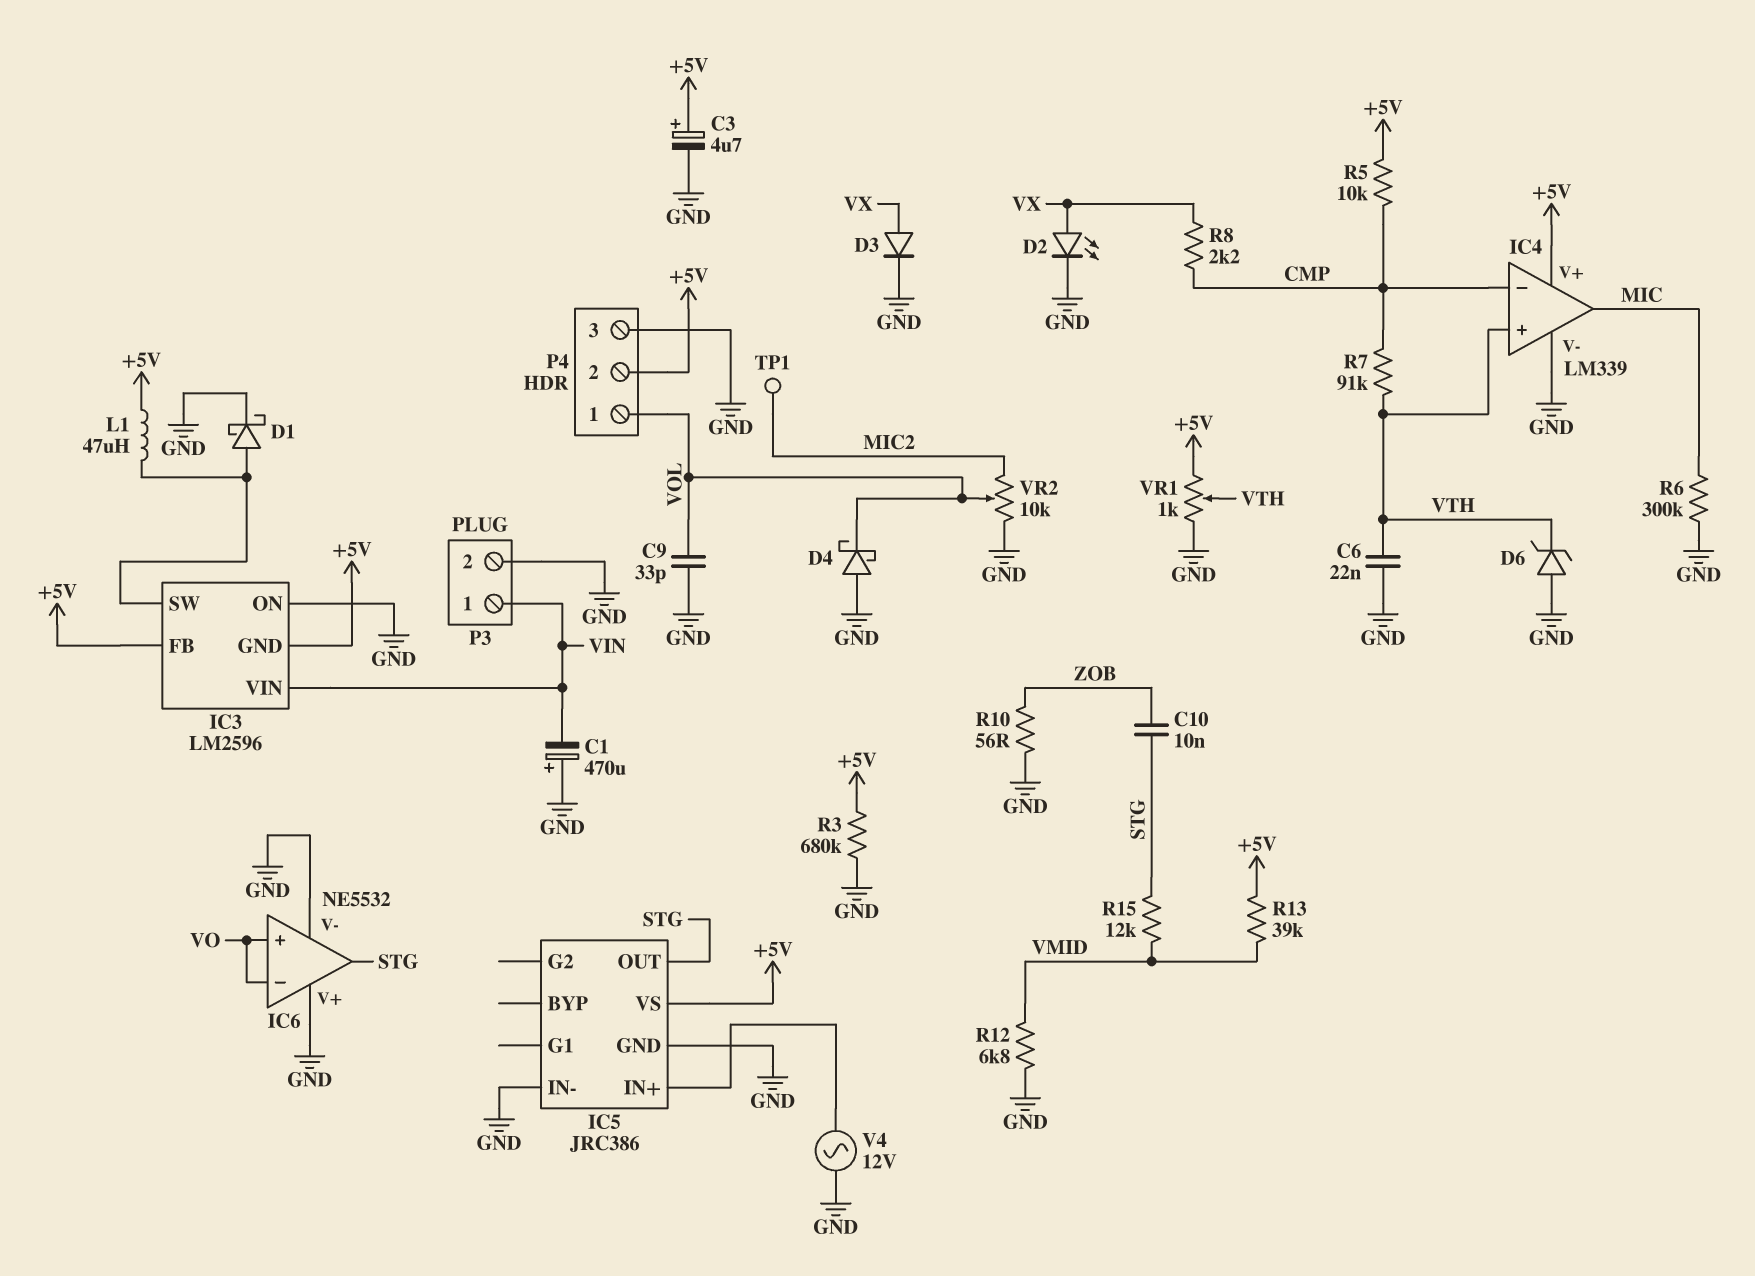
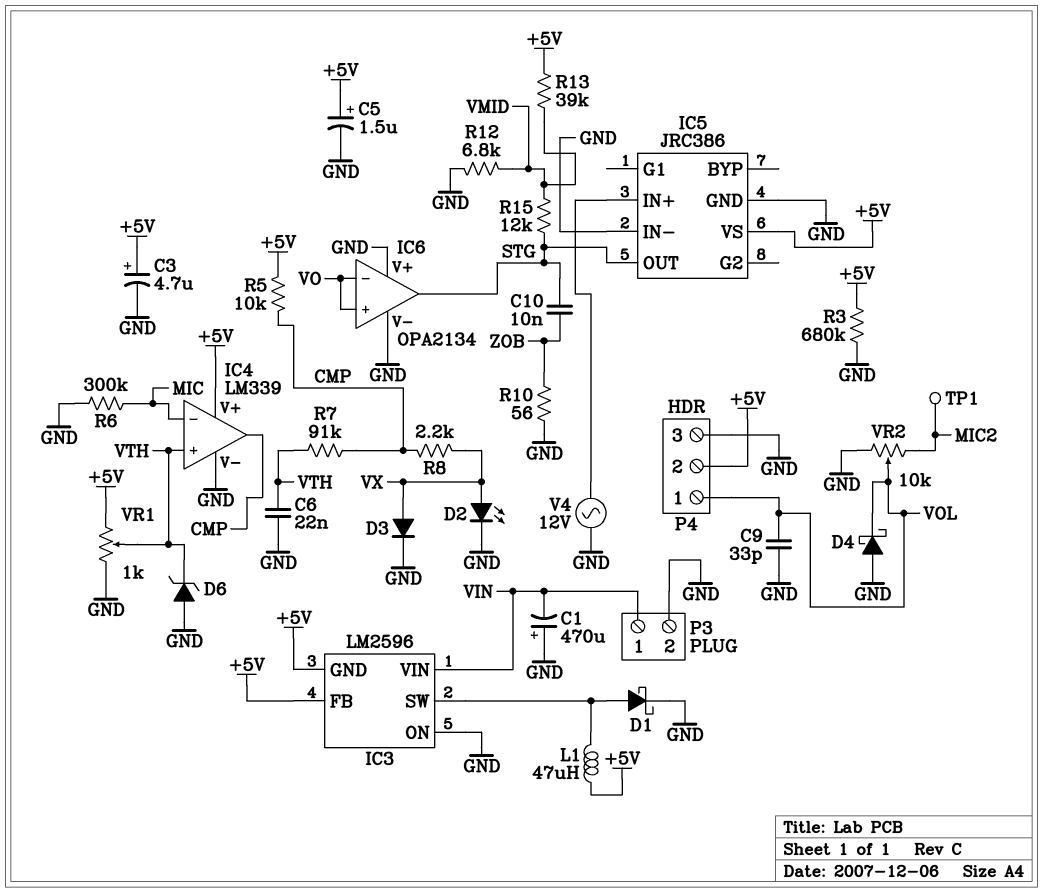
C5: none -> 1.5uF (plus +5V, minus GND)
IC4 pin in-: CMP -> MIC
IC4 pin out: MIC -> CMP
IC6: NE5532 -> OPA2134

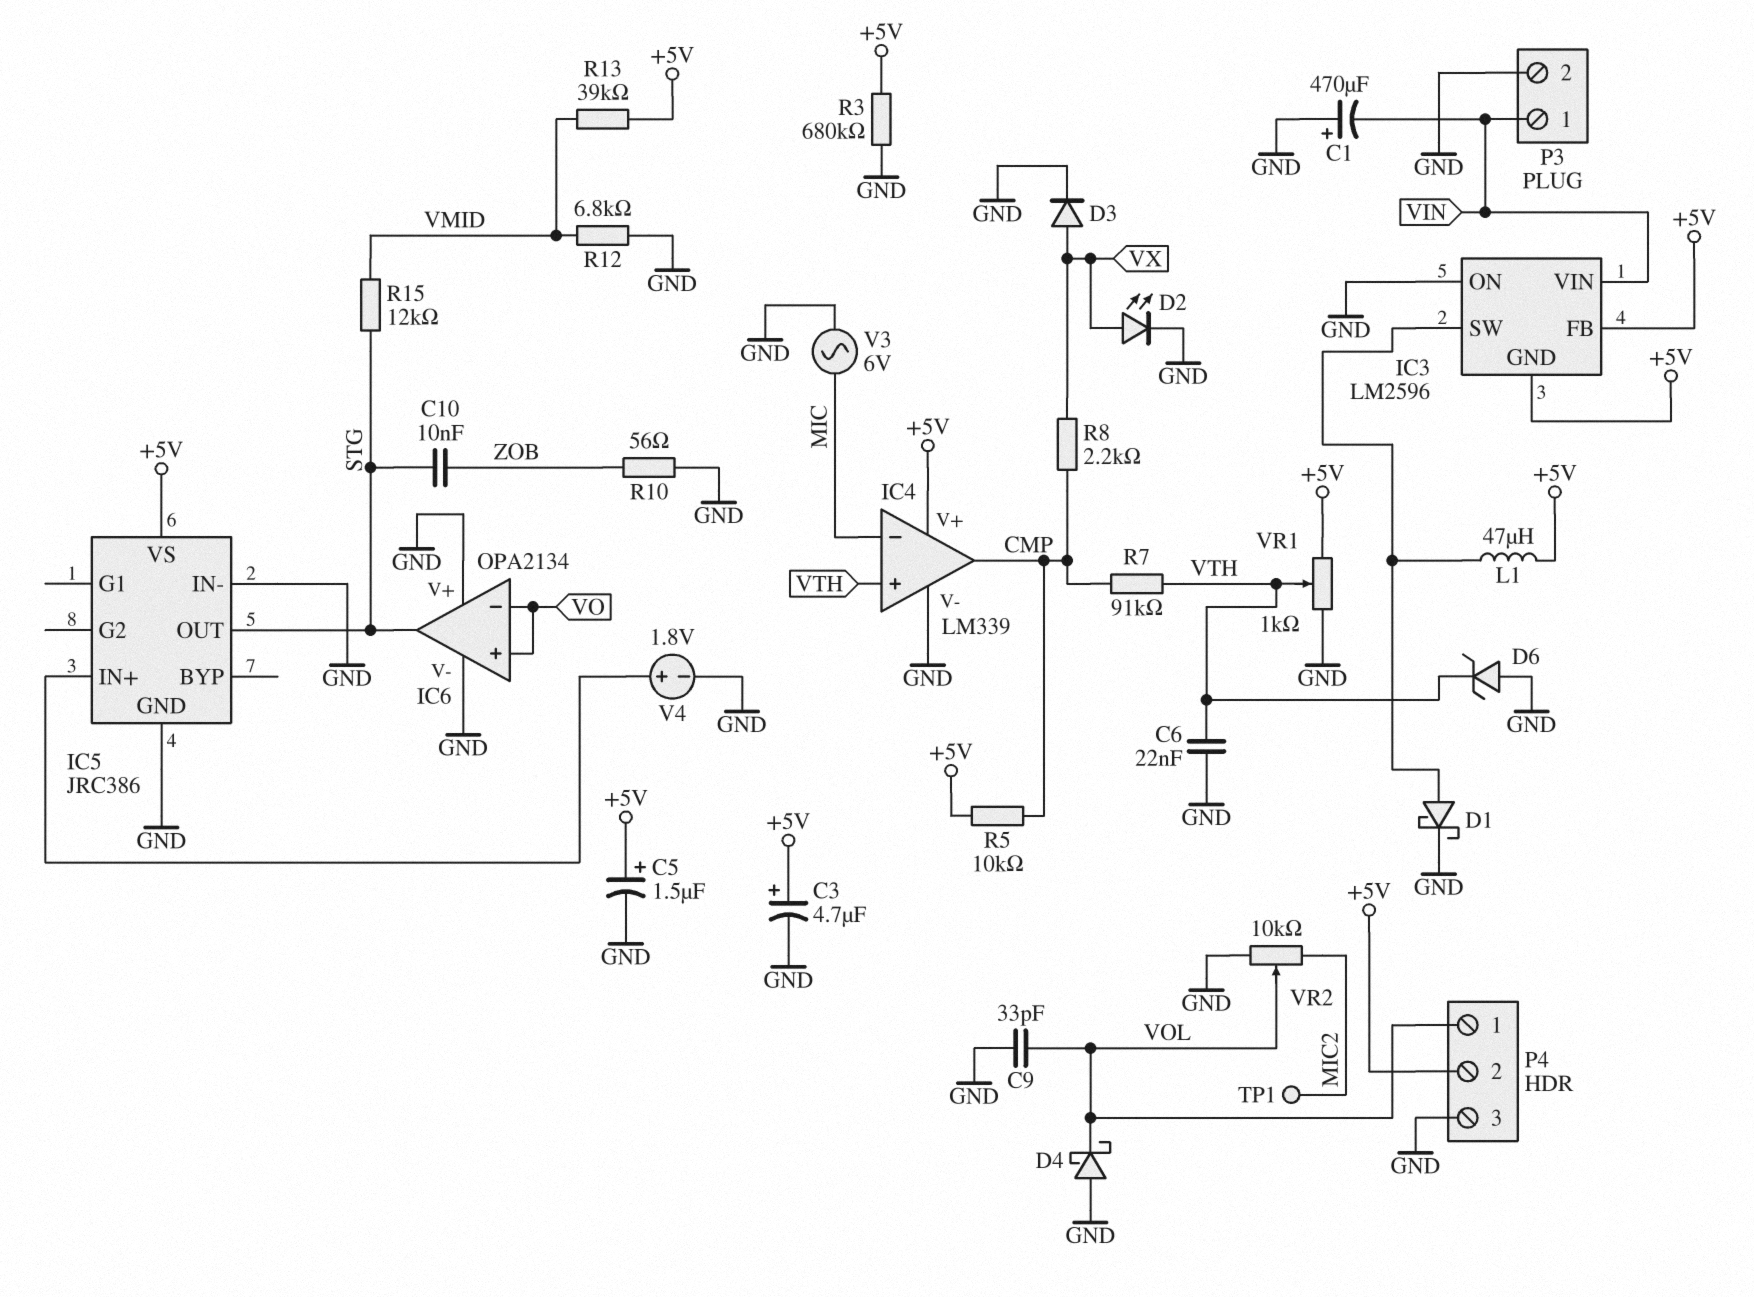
R6: 300k (GND, MIC) -> none
V3: none -> AC 6V (GND, MIC)
V4: AC 12V (GND, IC5/IN+) -> 1.8V (plus IC5/IN+, minus GND)

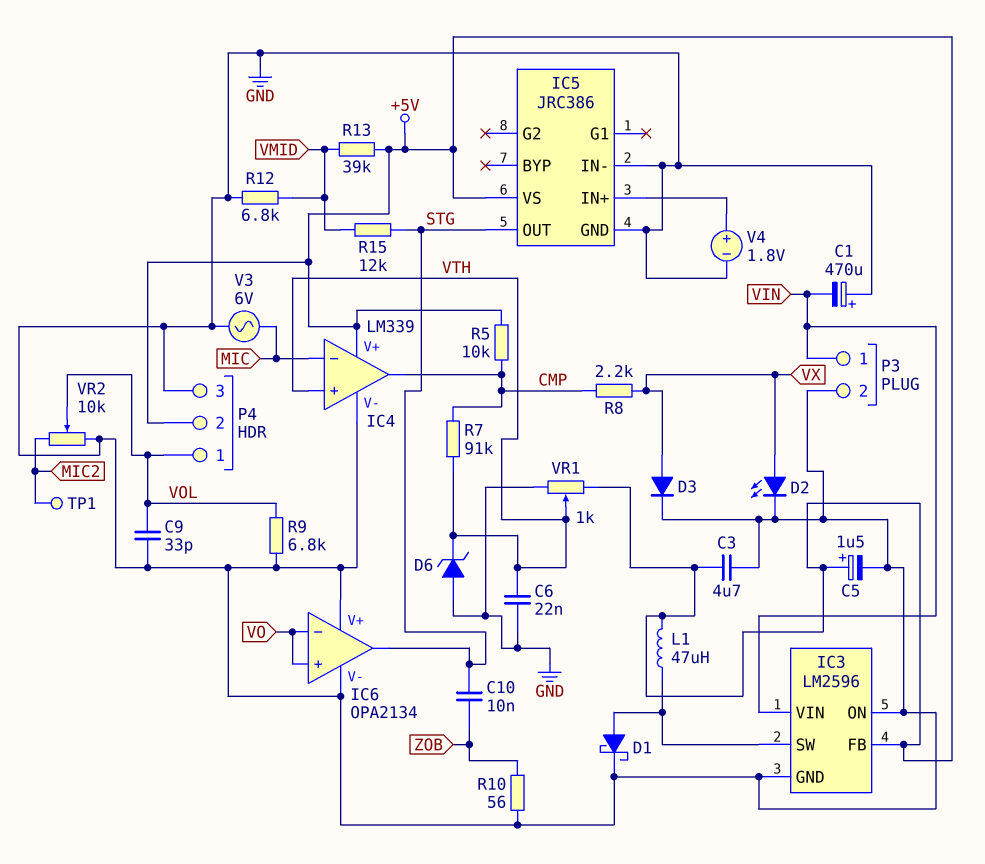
C3: 4.7uF (plus +5V, minus GND) -> 4.7uF (+5V, GND)
D4: schottky (A GND, K VOL) -> none
IC3 pin GND: +5V -> GND
R3: 680k (+5V, GND) -> none
R9: none -> 6.8k (GND, VOL)

